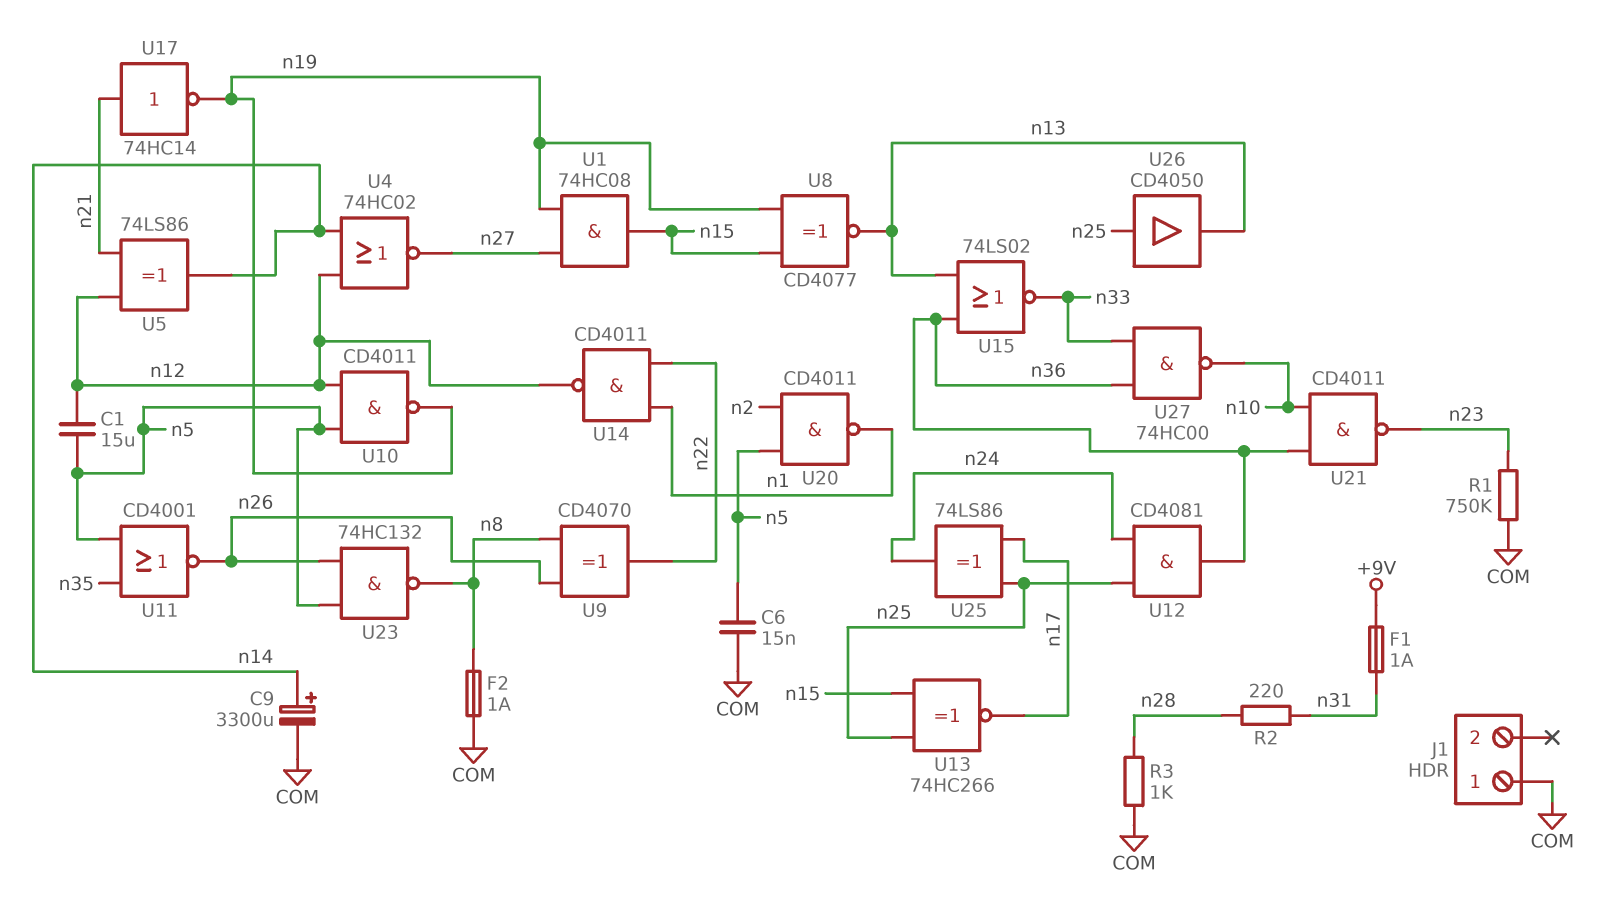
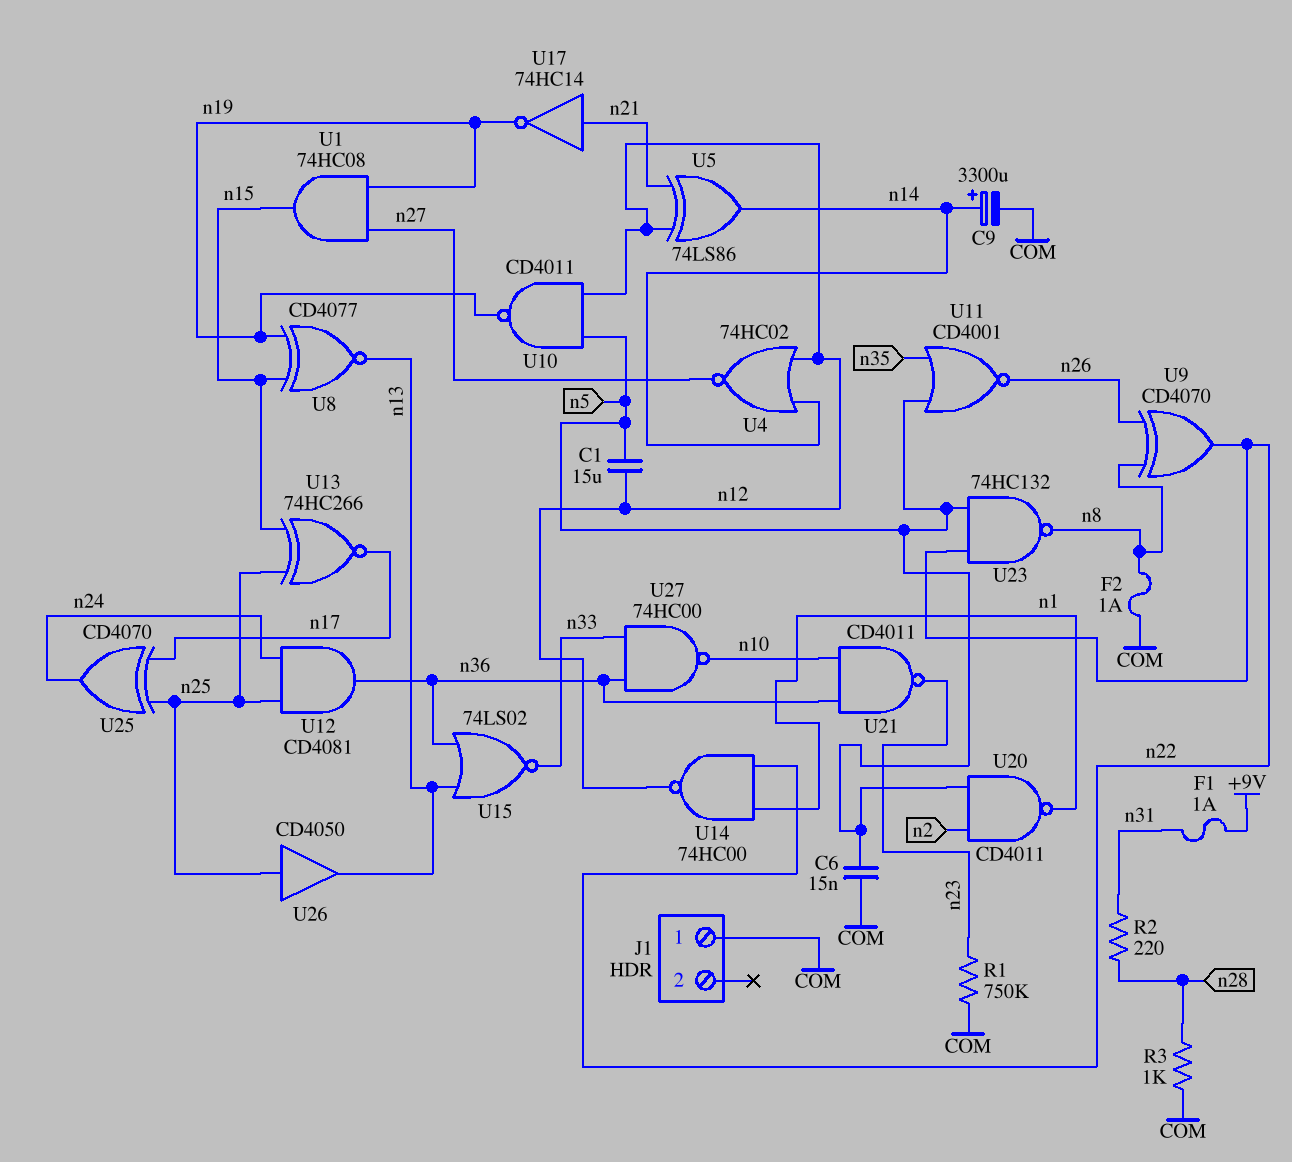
U14: NAND CD4011 (in n1, in n22, out n12) -> NAND 74HC00 (in n1, in n22, out n12)
U23: NAND 74HC132 (in n5, in n26, out n8) -> NAND 74HC132 (in n5, in n22, out n8)
U25: XOR 74LS86 (in n17, in n25, out n24) -> XOR CD4070 (in n17, in n25, out n24)

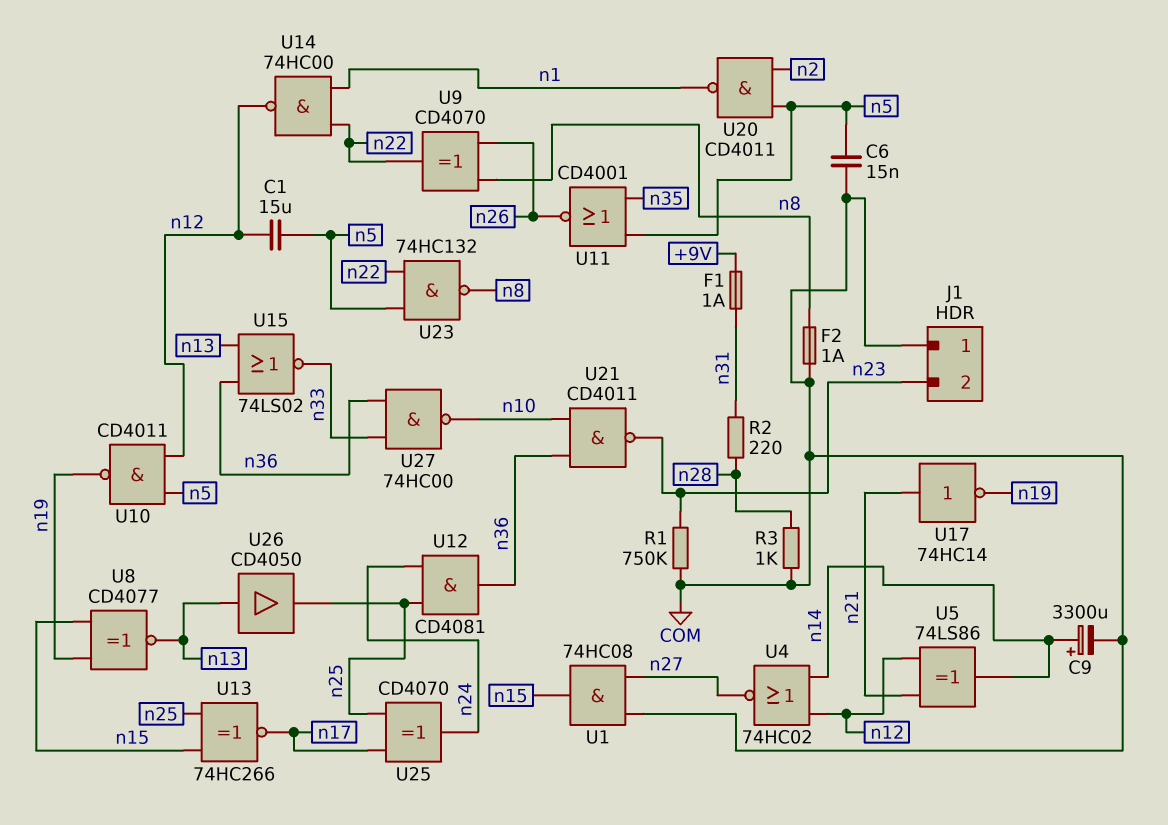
J1 pin 2: none -> n23
U1: AND 74HC08 (in n19, in n27, out n15) -> AND 74HC08 (in COM, in n27, out n15)
U26: buffer CD4050 (in n25, out n13) -> buffer CD4050 (in n13, out n25)

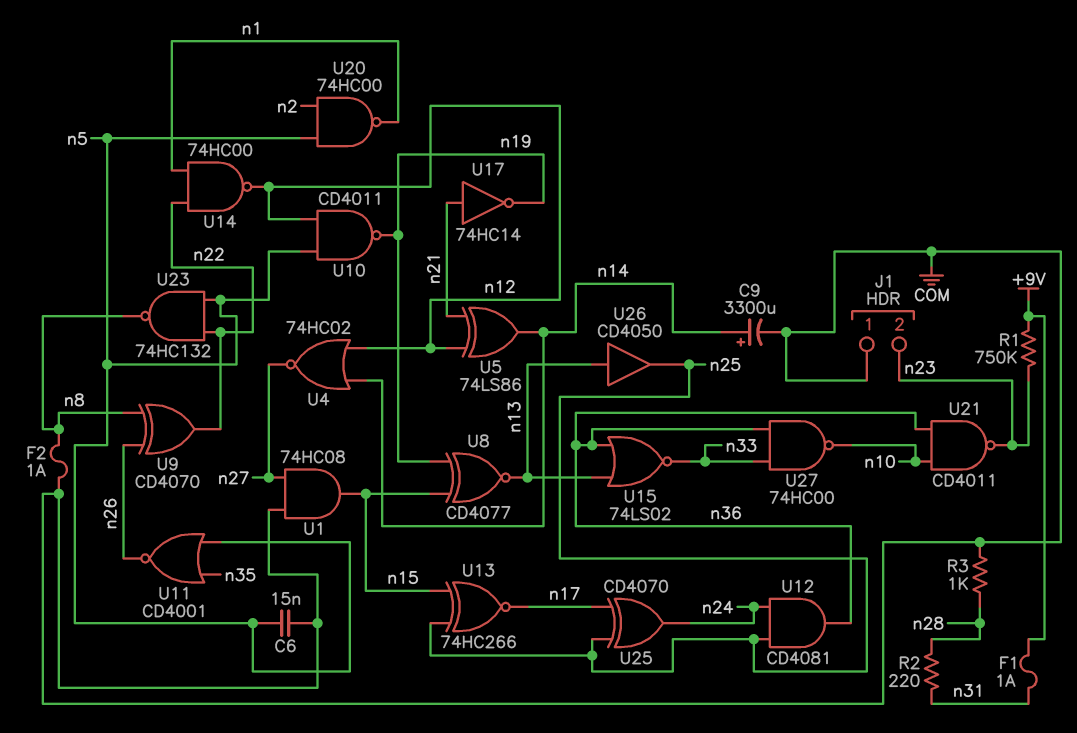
C1: 15uF (n5, n12) -> none
R1: 750k (COM, n23) -> 750k (+9V, n23)
U20: NAND CD4011 (in n2, in n5, out n1) -> NAND 74HC00 (in n2, in n5, out n1)

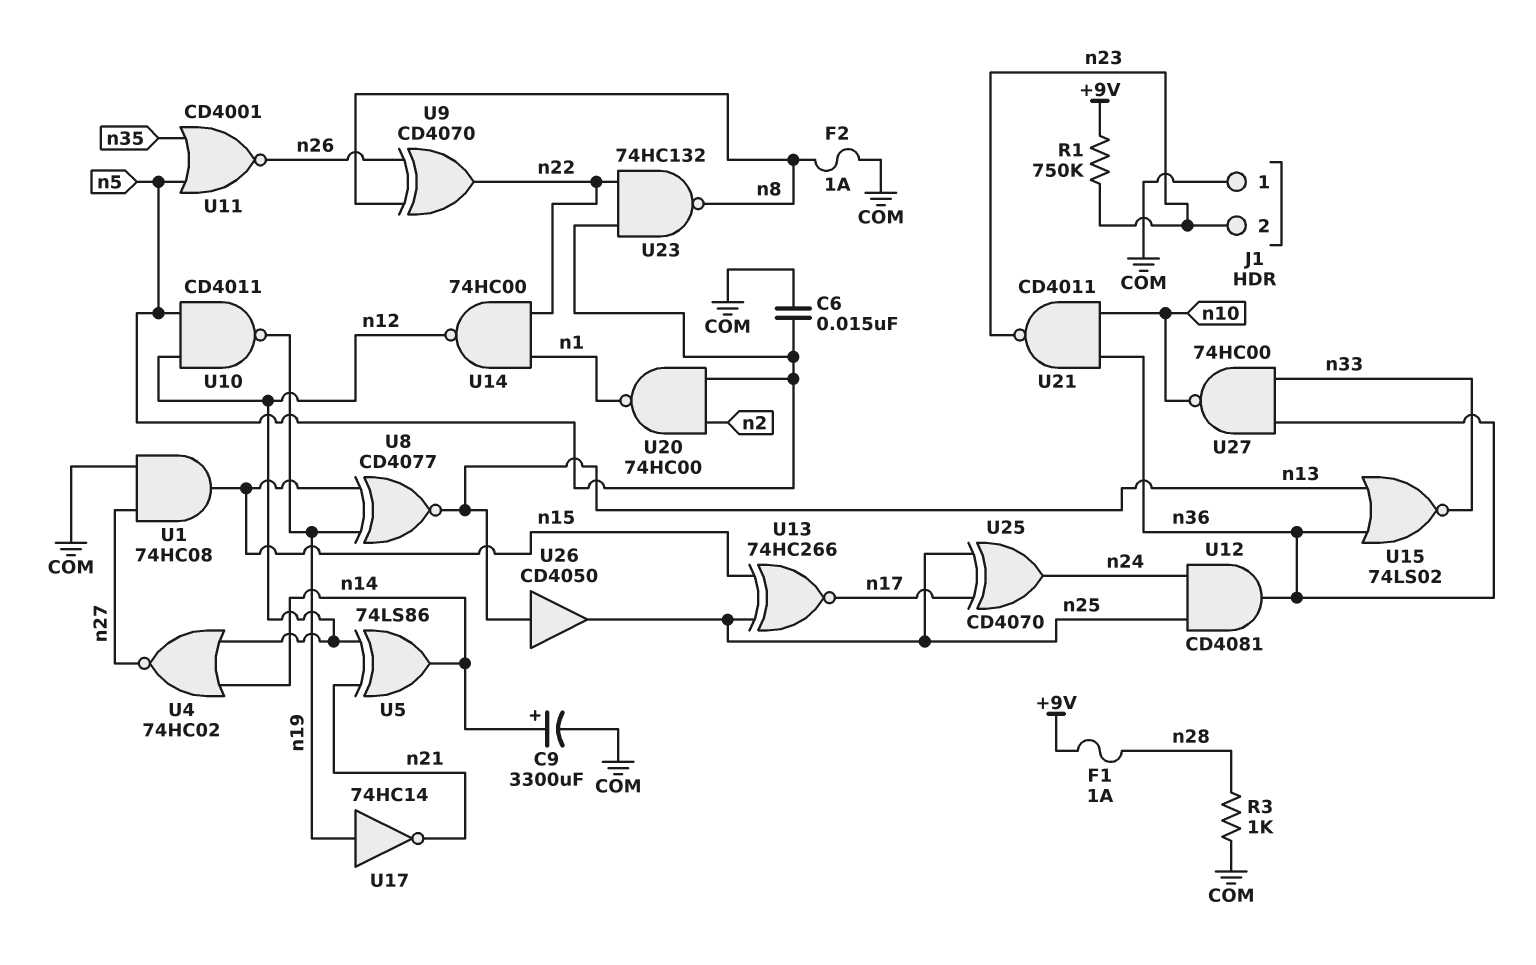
F1: 1A (+9V, n31) -> 1A (+9V, n28)
R2: 220 (n28, n31) -> none
U17: NOT 74HC14 (in n21, out n19) -> NOT 74HC14 (in n19, out n21)

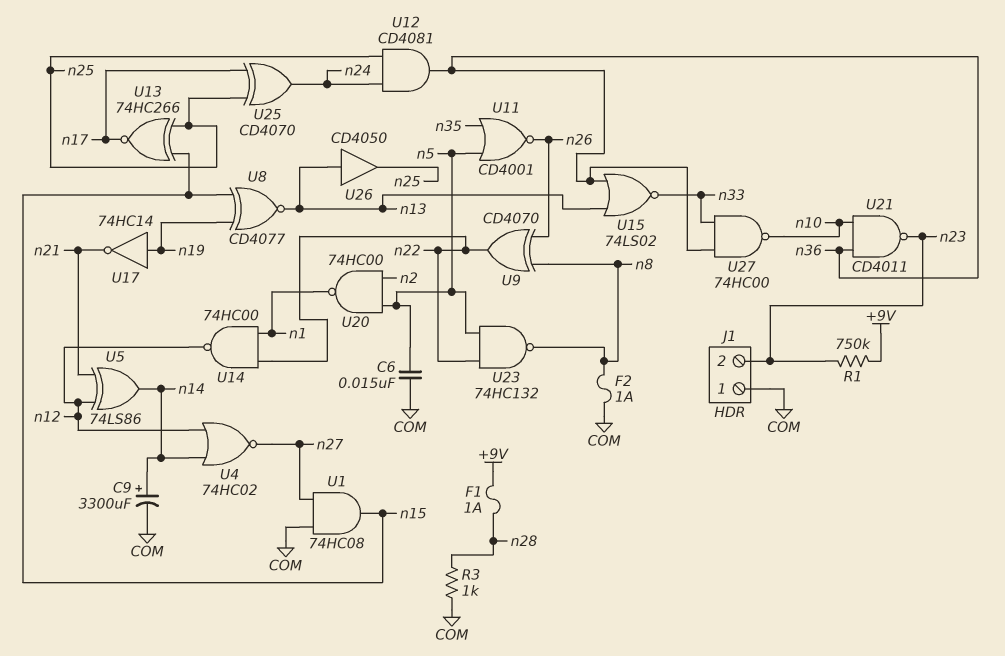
U10: NAND CD4011 (in n5, in n12, out n19) -> none

